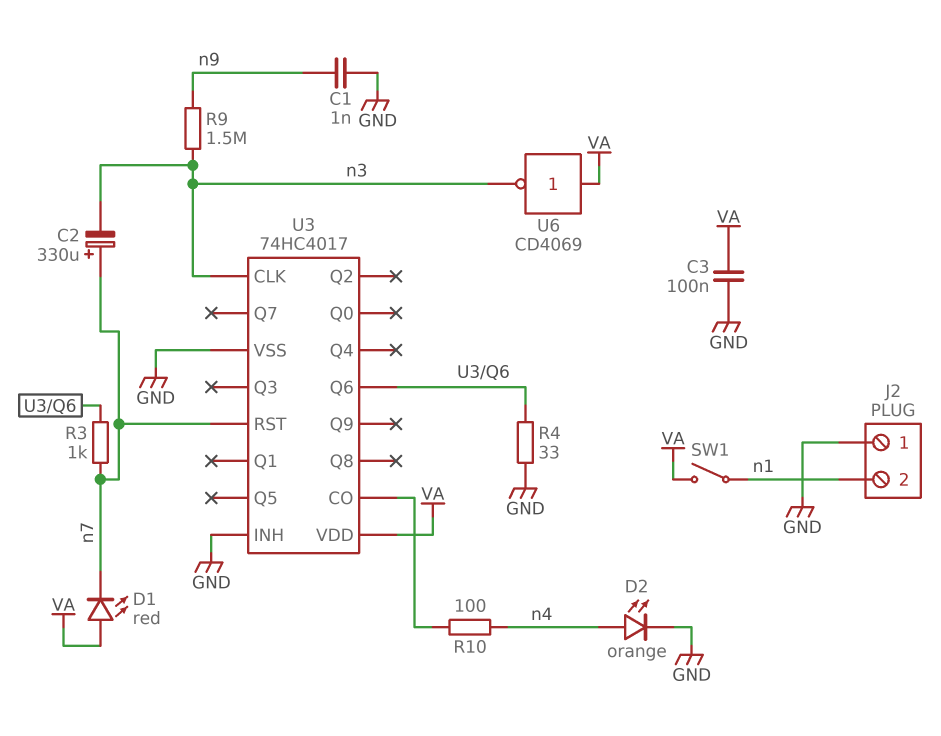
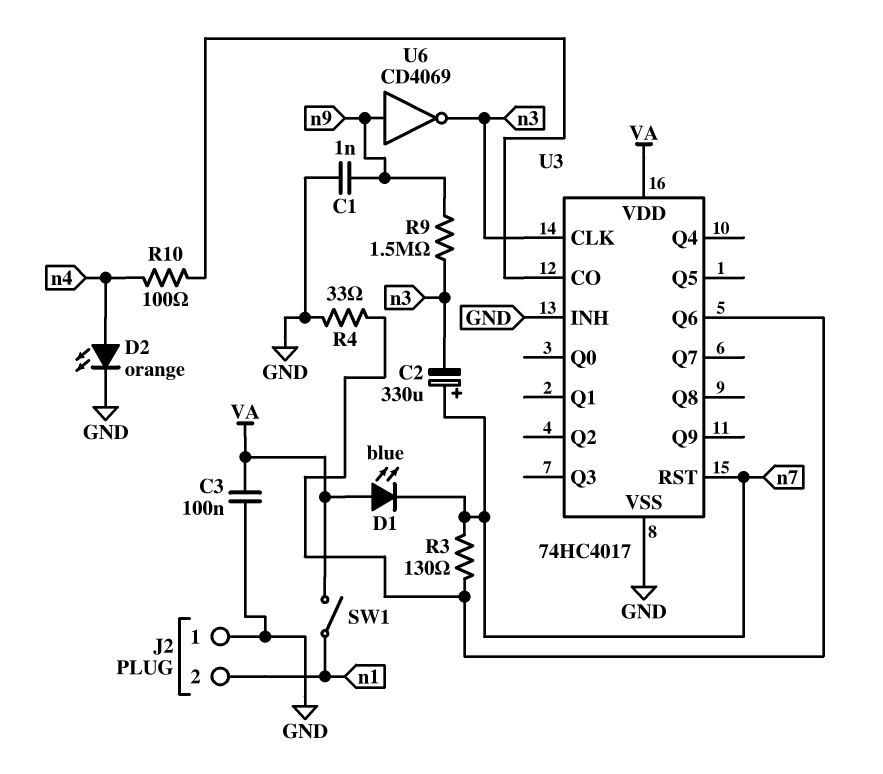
D1: LED red (A VA, K n7) -> LED blue (A VA, K n7)
R3: 1k (U3/Q6, n7) -> 130 (U3/Q6, n7)
U6: NOT CD4069 (in VA, out n3) -> NOT CD4069 (in n9, out n3)

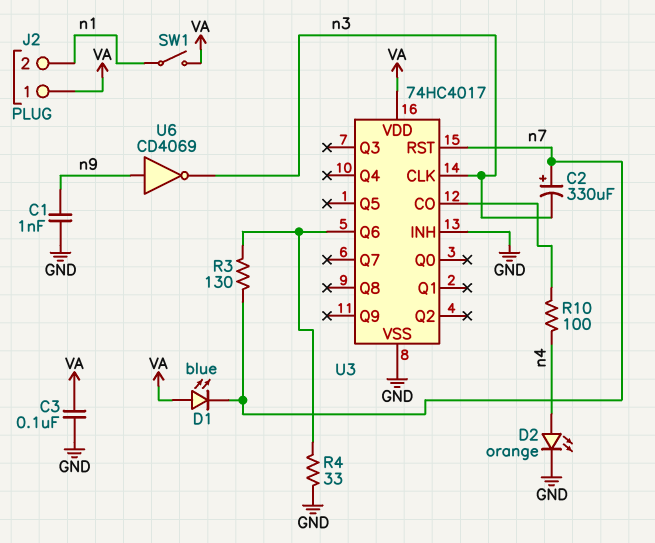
J2 pin 1: GND -> VA
R9: 1.5M (n3, n9) -> none

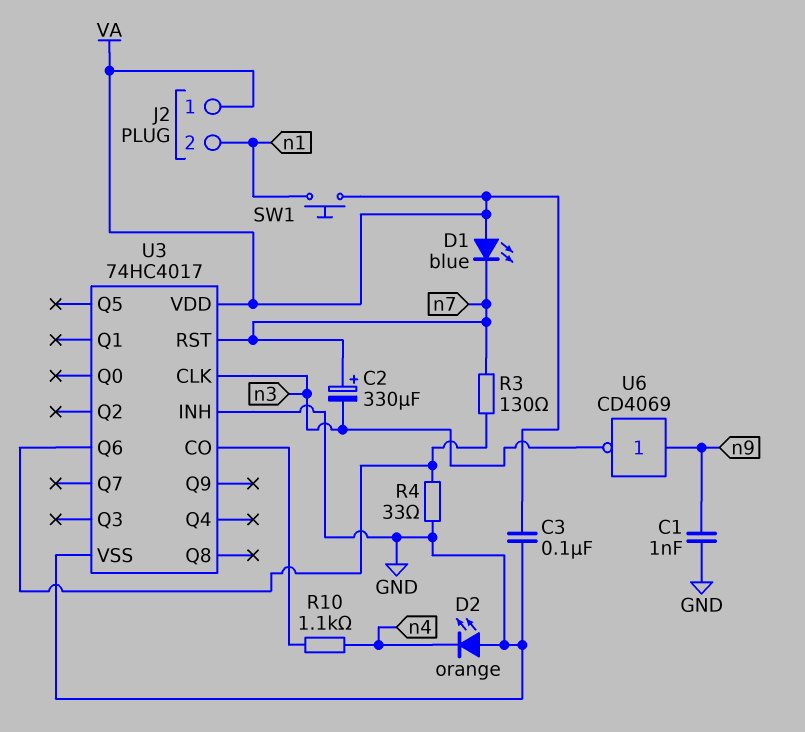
D2: LED orange (A n4, K GND) -> LED orange (A GND, K n4)
R10: 100 (U3/CO, n4) -> 1.1k (U3/CO, n4)
SW1: switch (VA, n1) -> button (VA, n1)

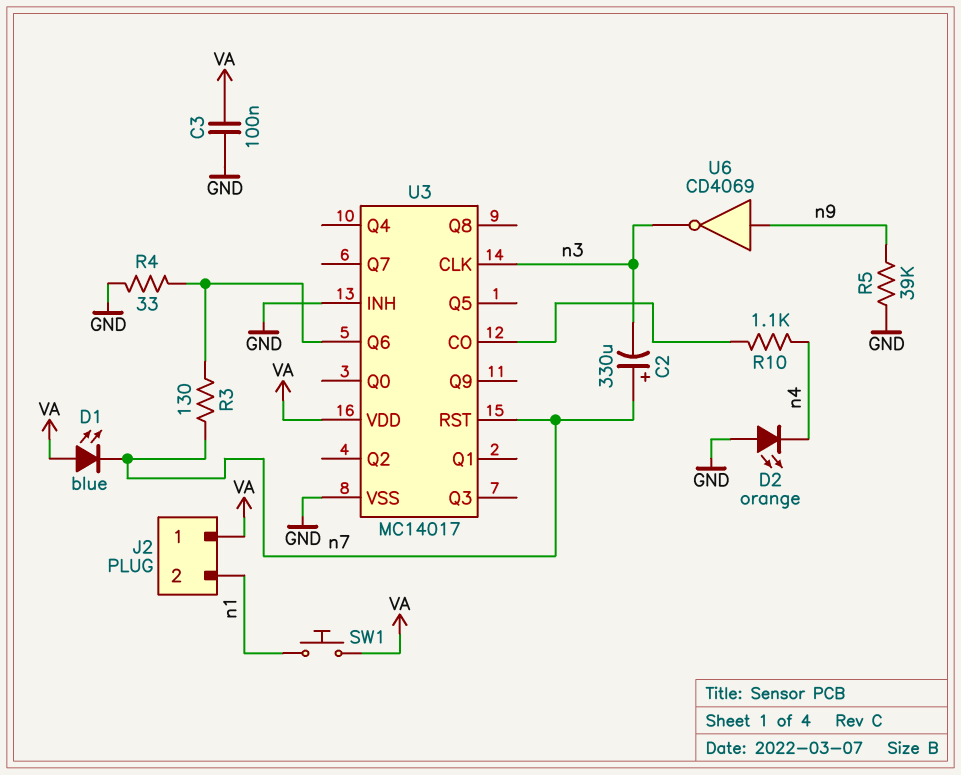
C1: 1nF (GND, n9) -> none
R5: none -> 39k (GND, n9)
U3: 74HC4017 -> MC14017

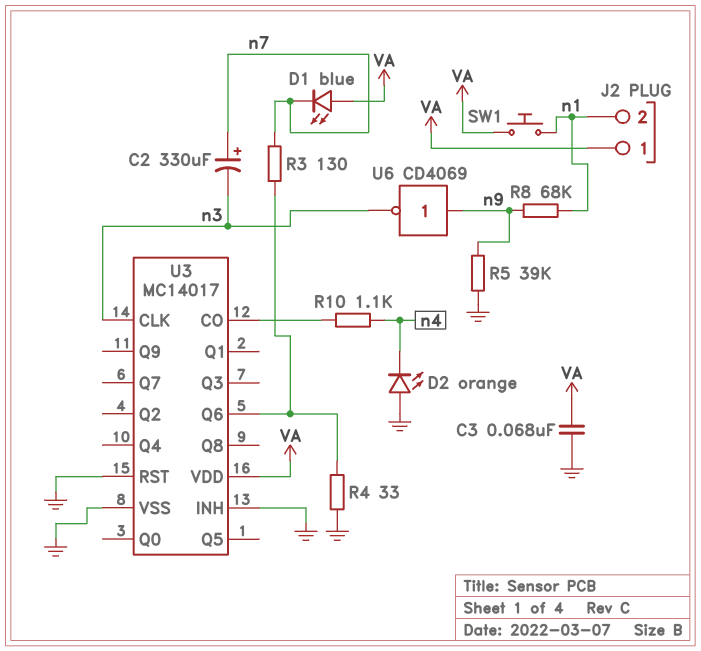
C3: 100nF (GND, VA) -> 68nF (GND, VA)
R8: none -> 68k (n1, n9)
U3 pin RST: n7 -> GND

